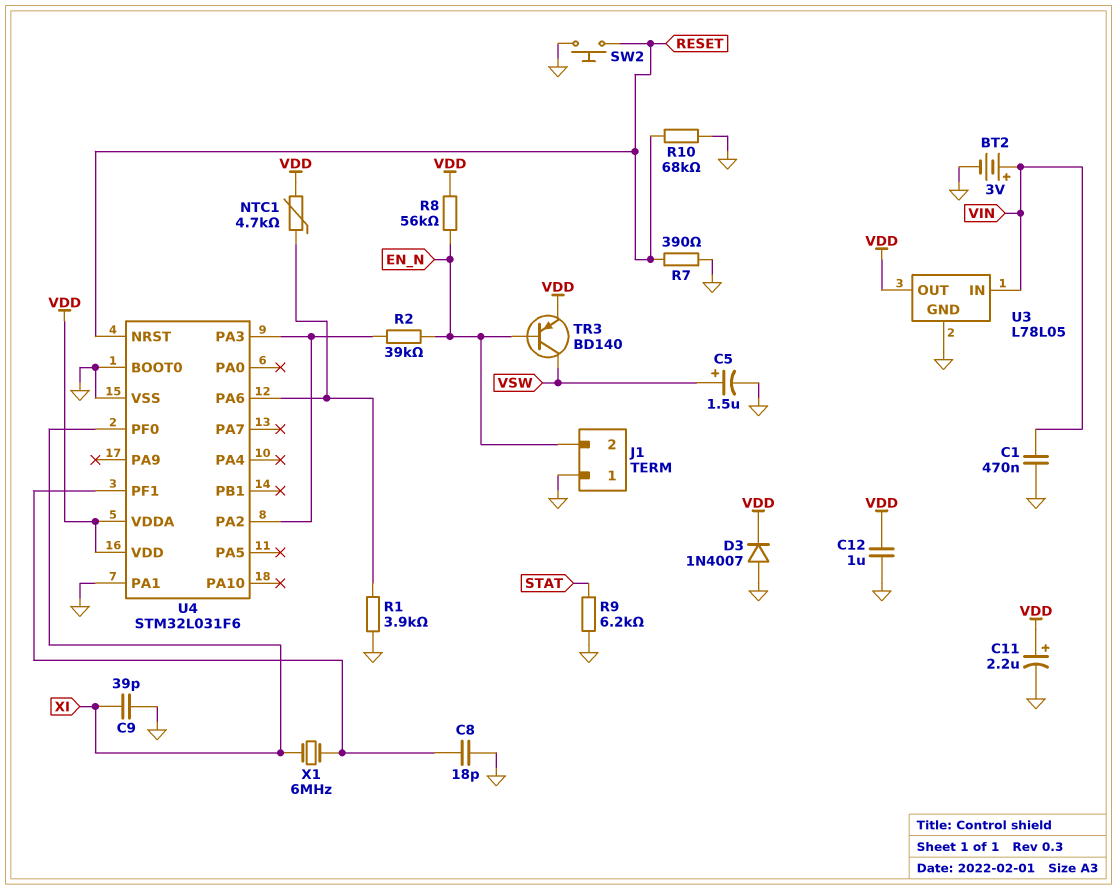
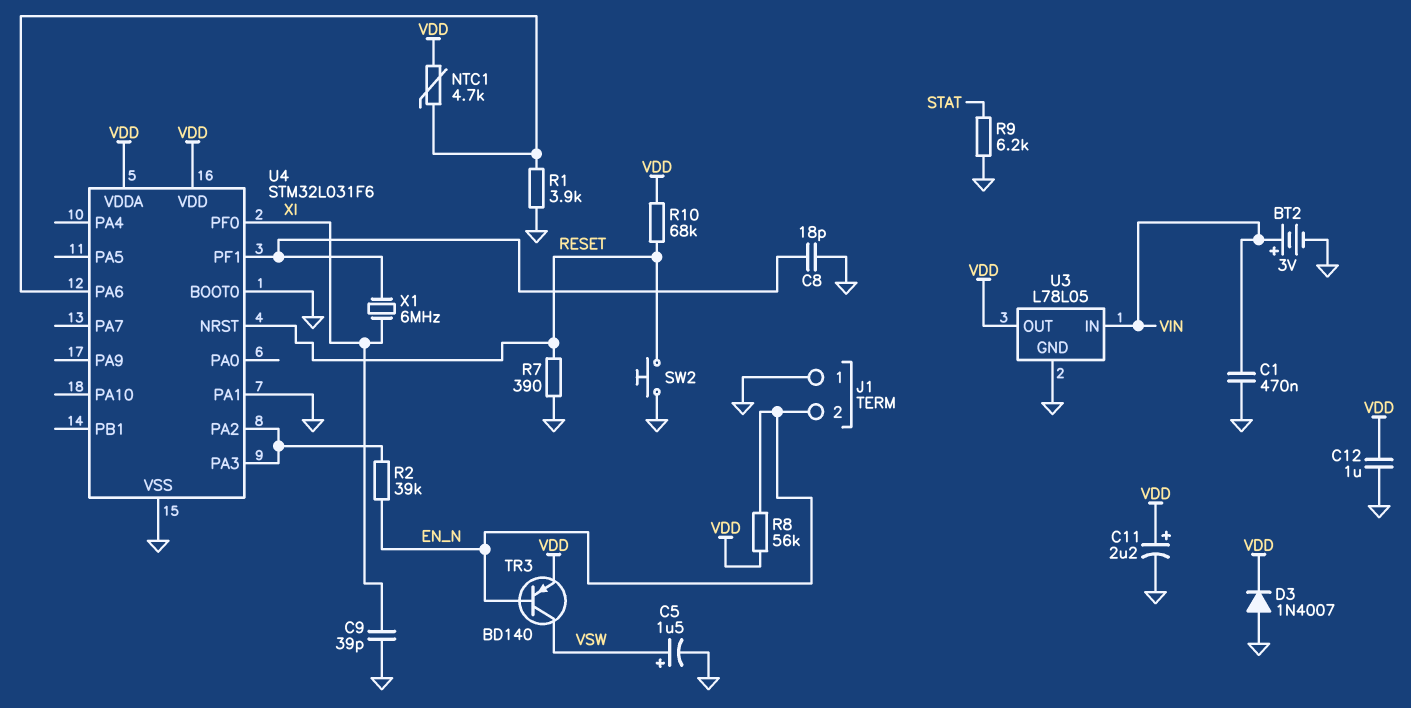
R10: 68k (GND, RESET) -> 68k (RESET, VDD)

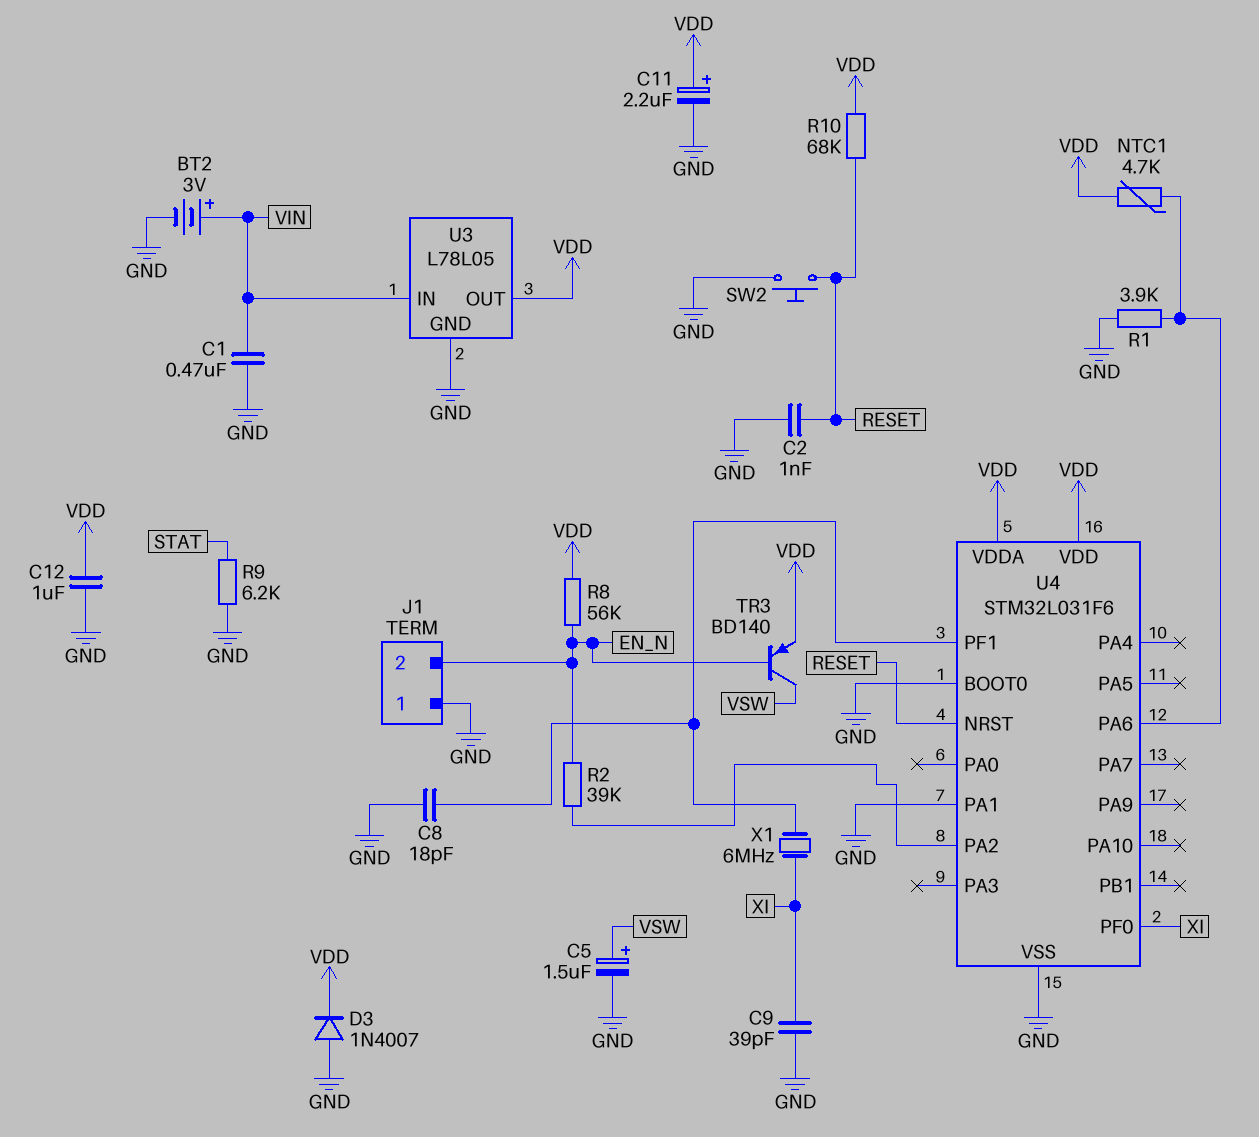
C2: none -> 1nF (GND, RESET)
R7: 390 (GND, RESET) -> none
U4 pin PA3: U4/PA2 -> none

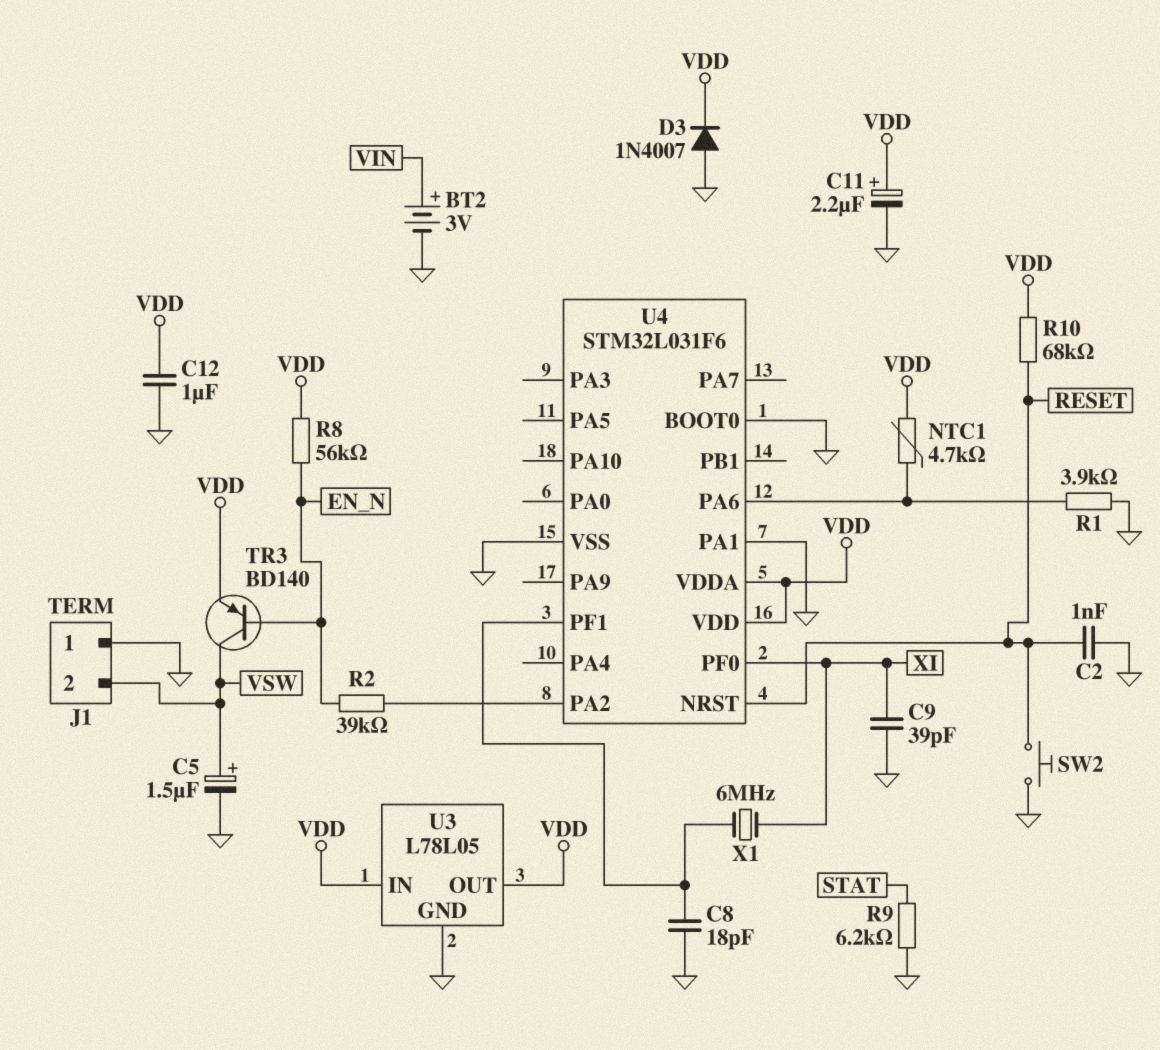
C1: 470nF (GND, VIN) -> none
J1 pin 2: EN_N -> VSW
U3 pin IN: VIN -> VDD

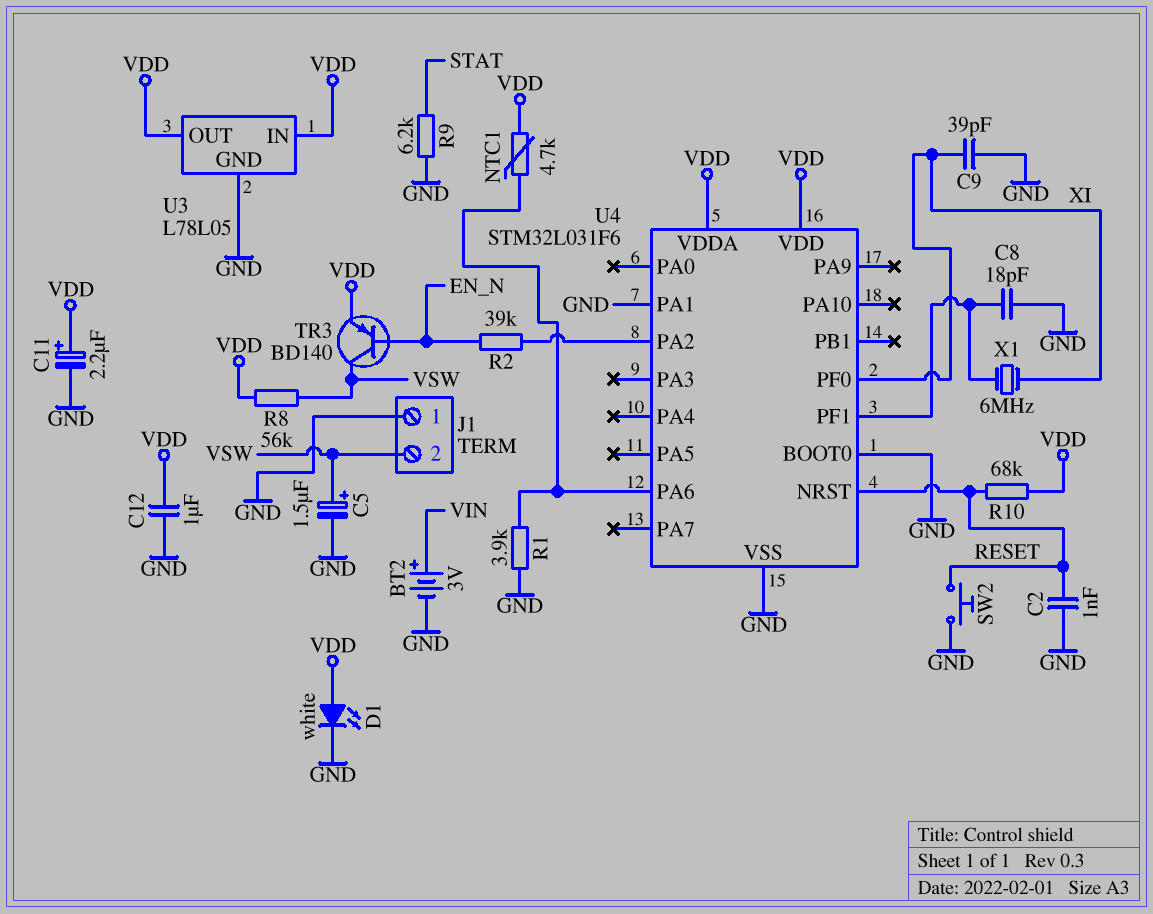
D1: none -> LED white (A VDD, K GND)
D3: diode 1N4007 (A GND, K VDD) -> none
R8: 56k (EN_N, VDD) -> 56k (VDD, VSW)

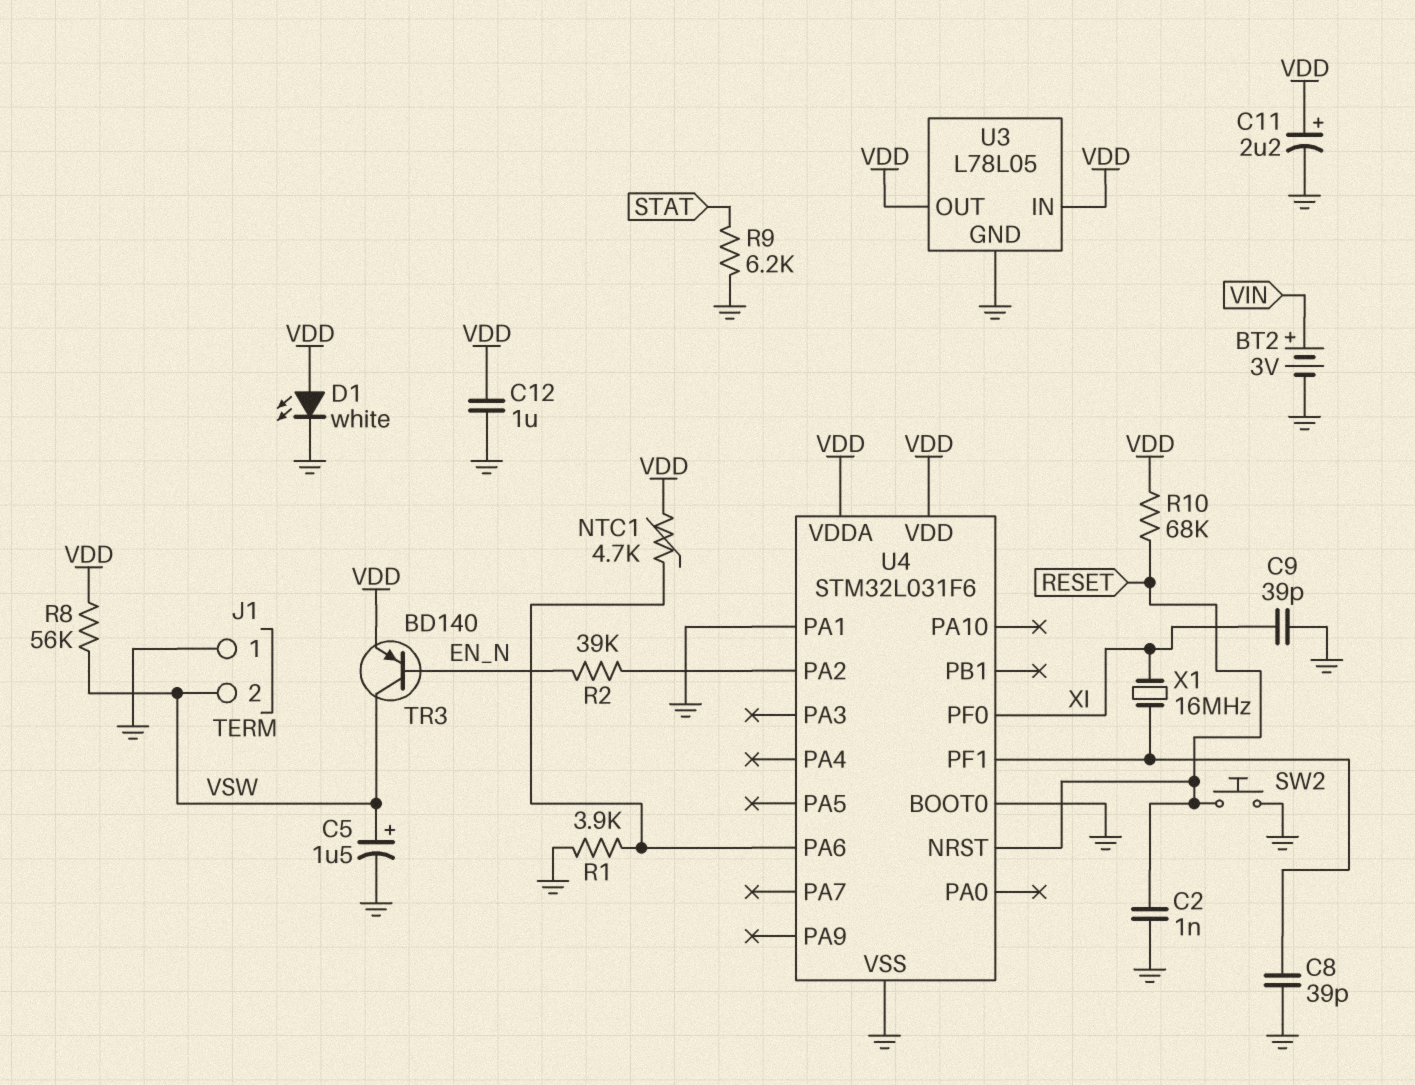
C8: 18pF (GND, U4/PF1) -> 39pF (GND, U4/PF1)
X1: 6MHz (U4/PF1, XI) -> 16MHz (U4/PF1, XI)

